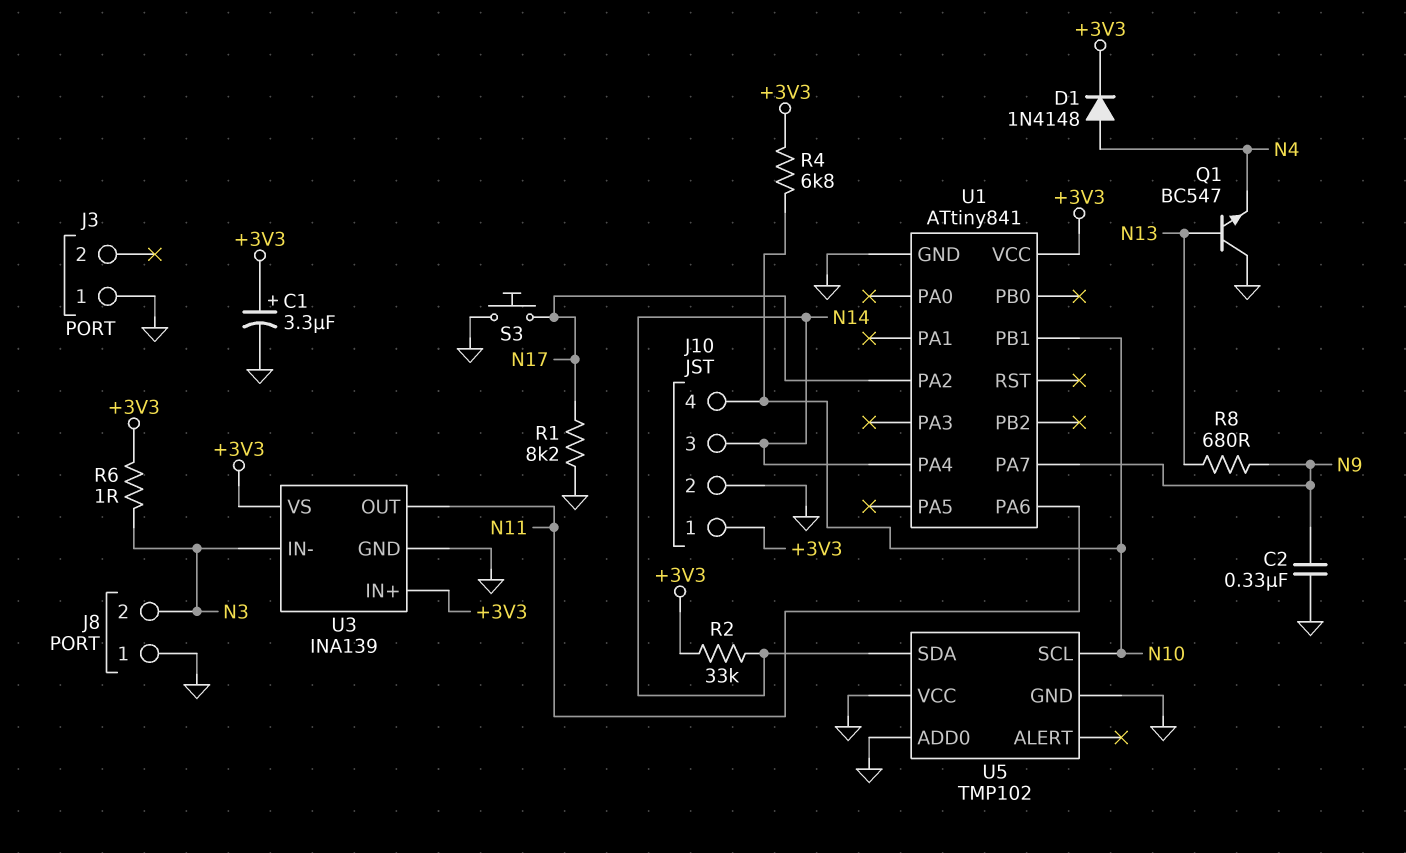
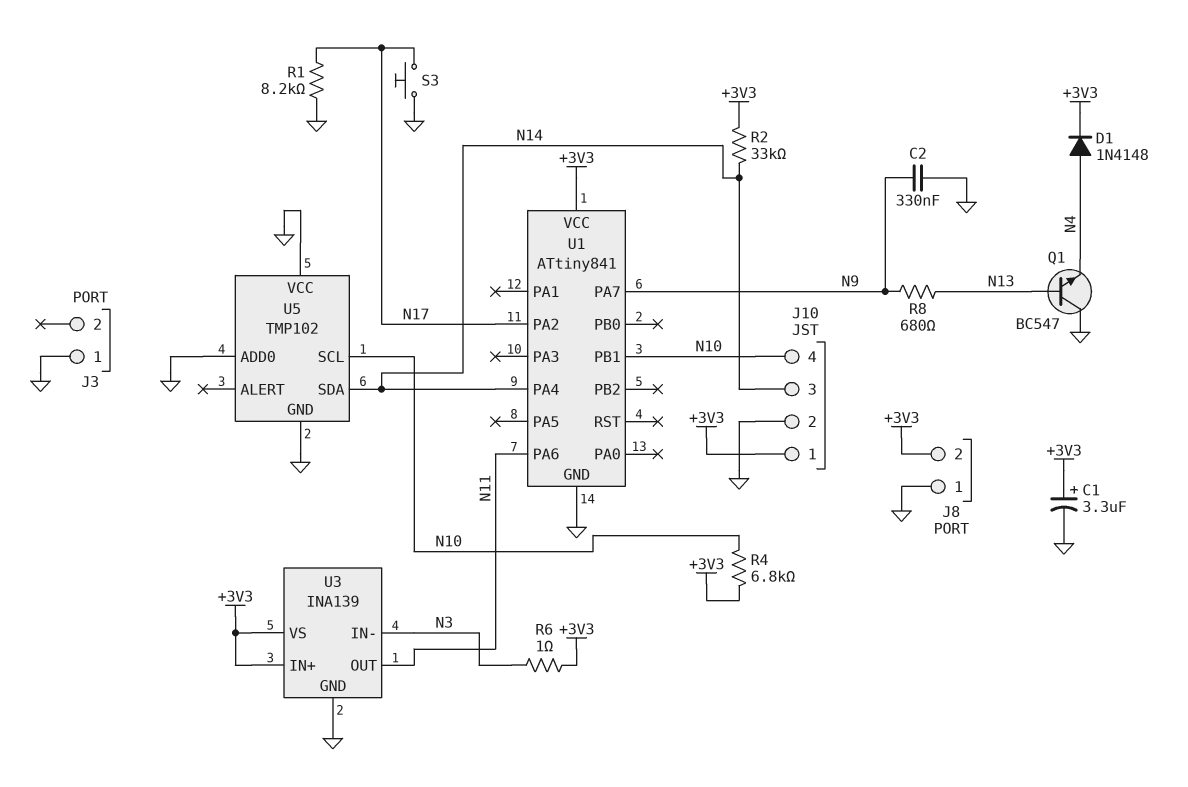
J8 pin 2: N3 -> +3V3

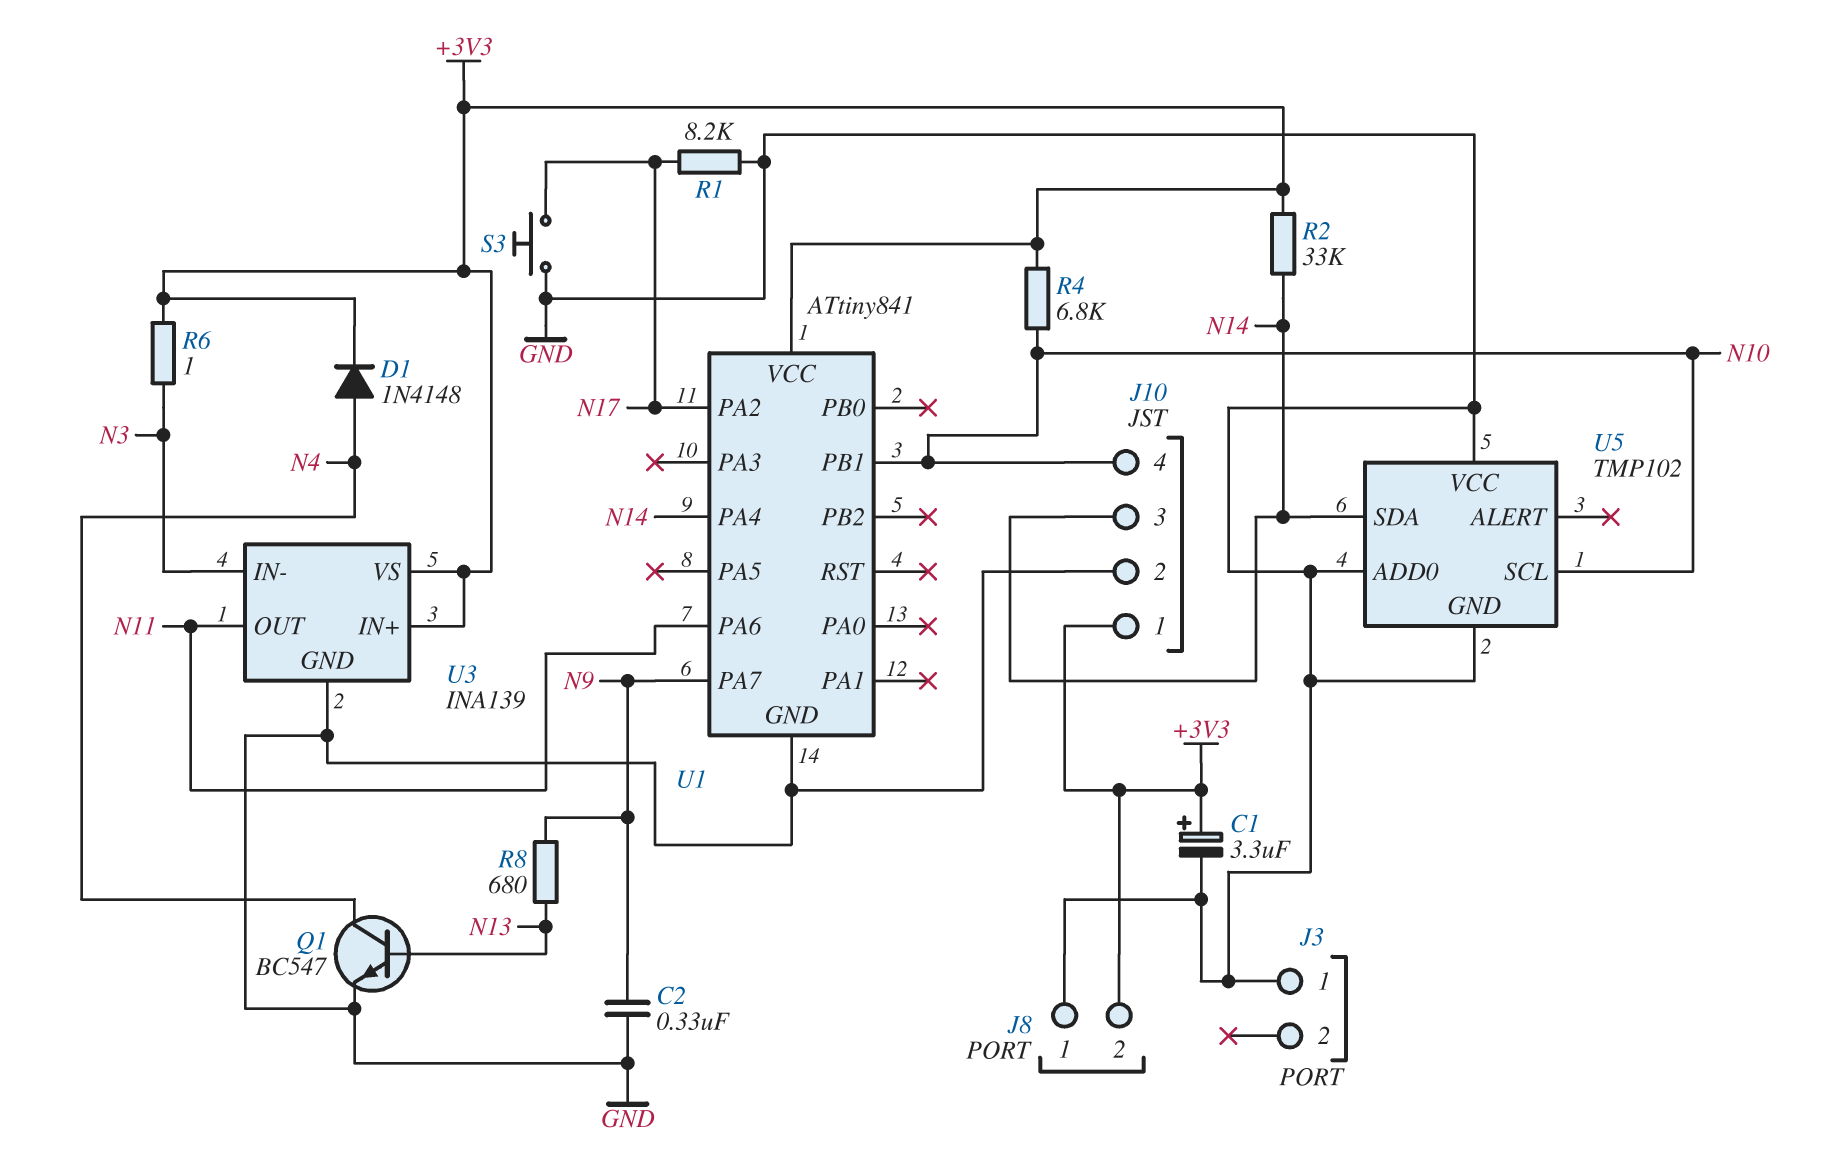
Q1: NPN BC547 (B N13, C GND, E N4) -> NPN BC547 (B N13, C N4, E GND)

